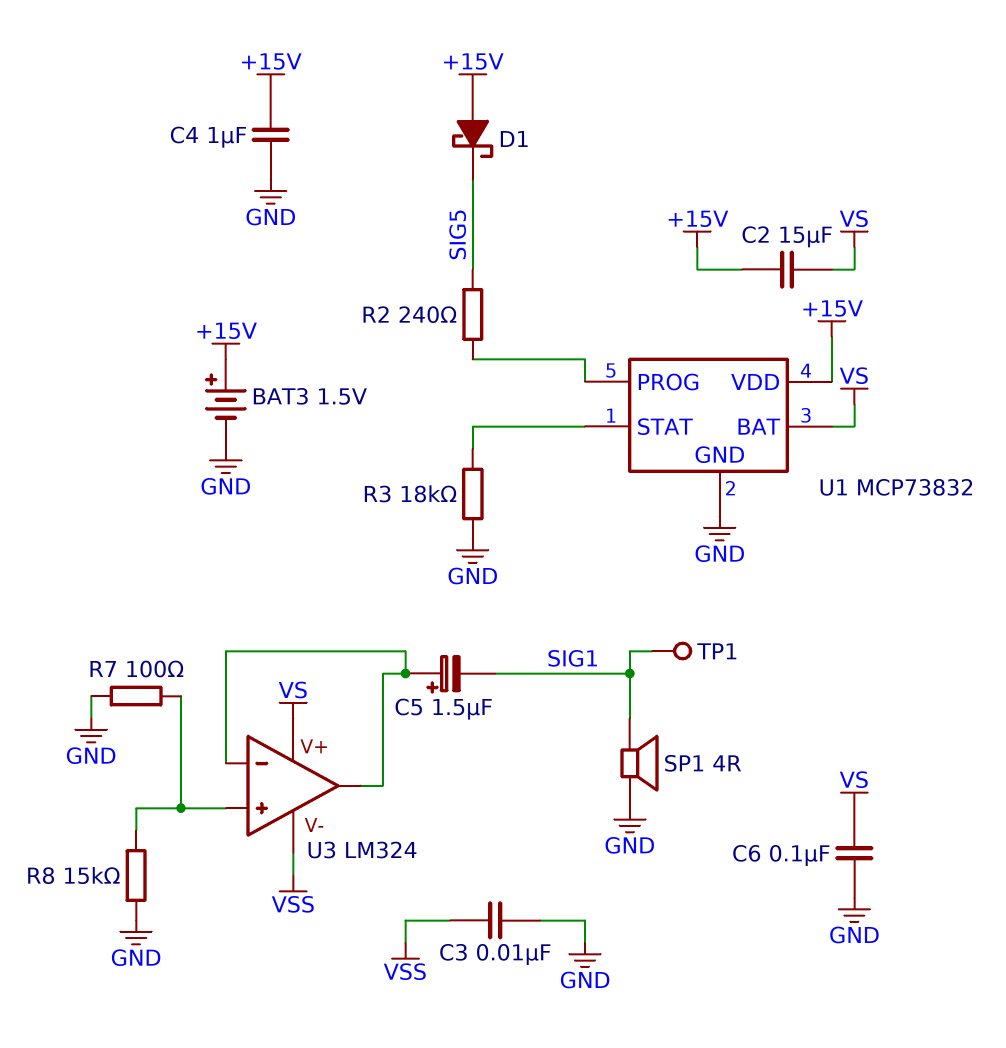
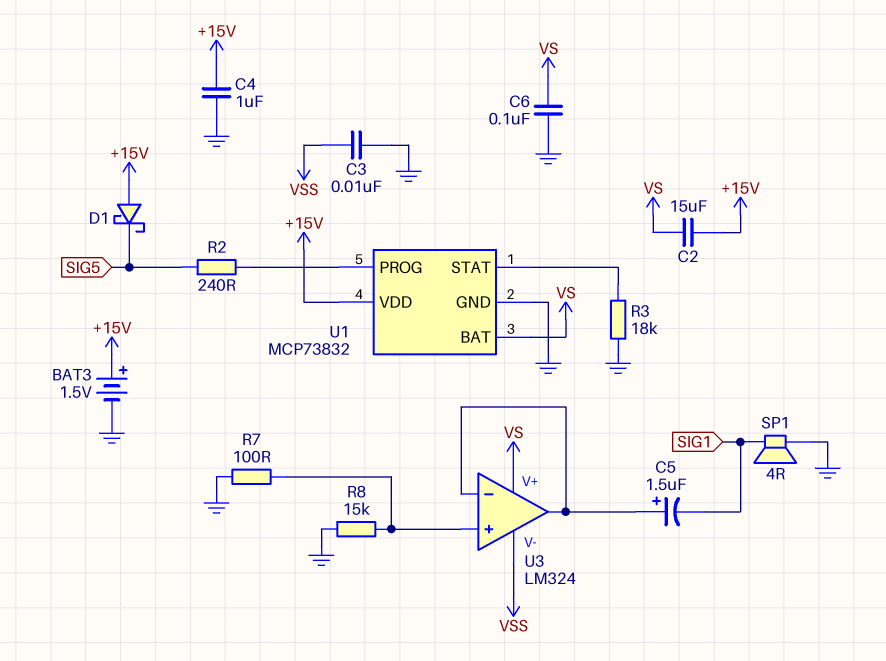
TP1: test point (SIG1) -> none

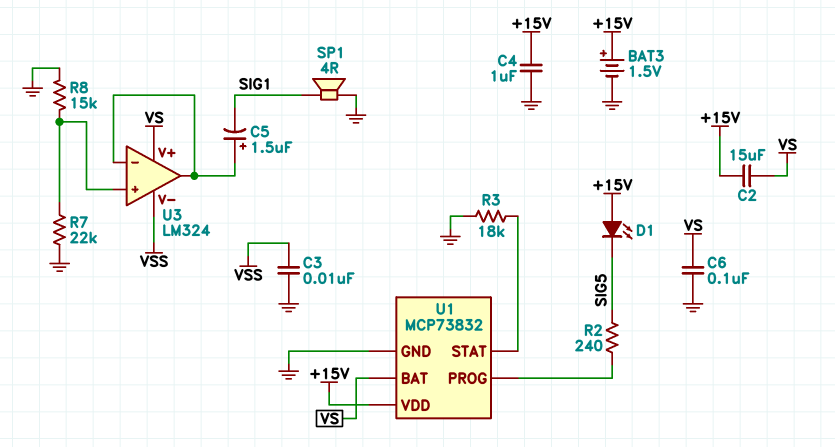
D1: schottky (A +15V, K SIG5) -> LED (A +15V, K SIG5)
R7: 100 (GND, U3/in+) -> 22k (GND, U3/in+)

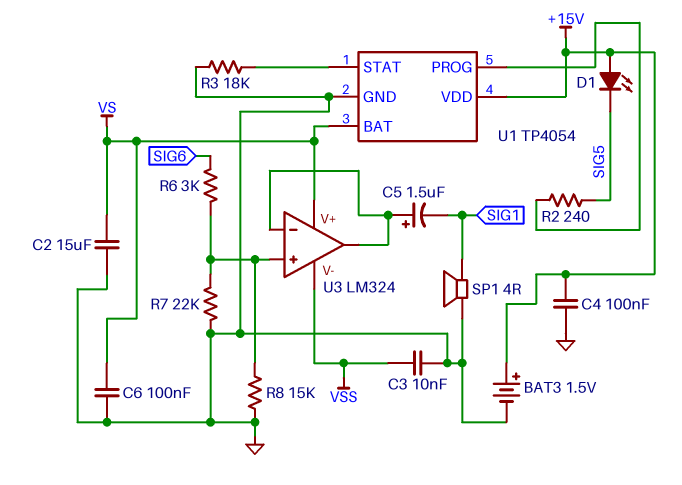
C2: 15uF (+15V, VS) -> 15uF (GND, VS)
C4: 1uF (+15V, GND) -> 100nF (+15V, GND)
R6: none -> 3k (SIG6, U3/in+)
U1: MCP73832 -> TP4054

